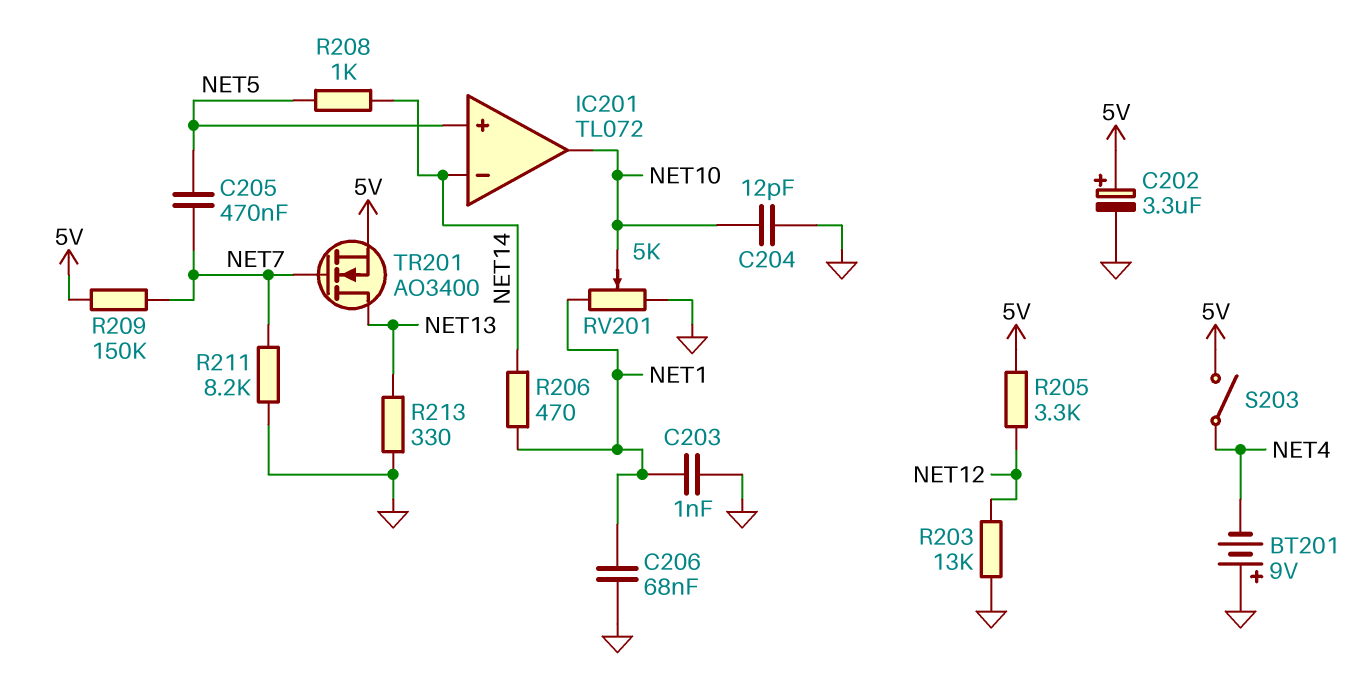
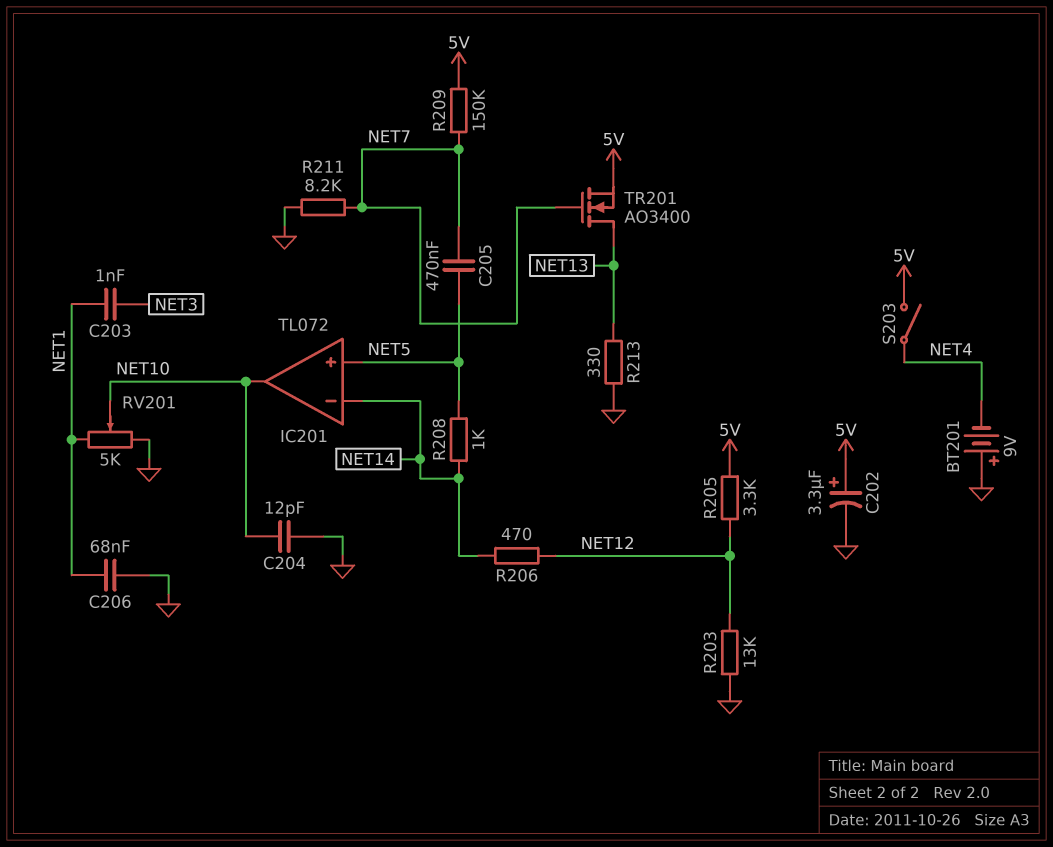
C203: 1nF (GND, NET1) -> 1nF (NET1, NET3)
R206: 470 (NET1, NET14) -> 470 (NET12, NET14)

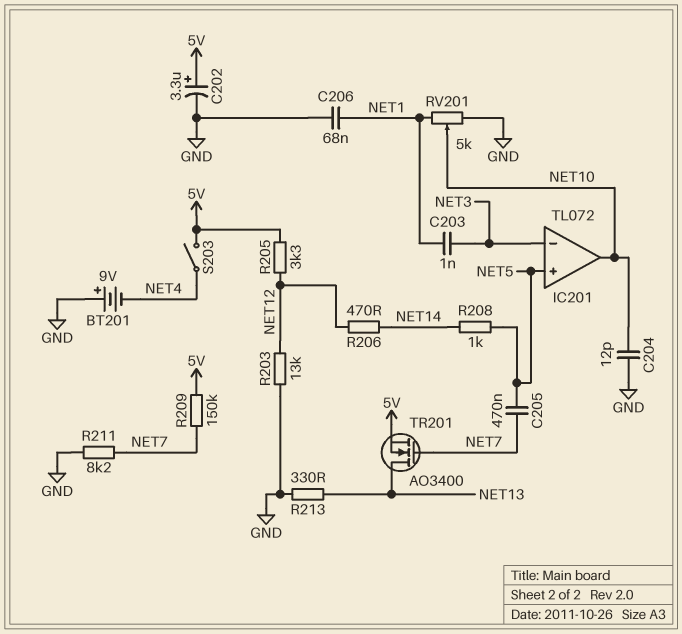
IC201 pin in-: NET14 -> NET3

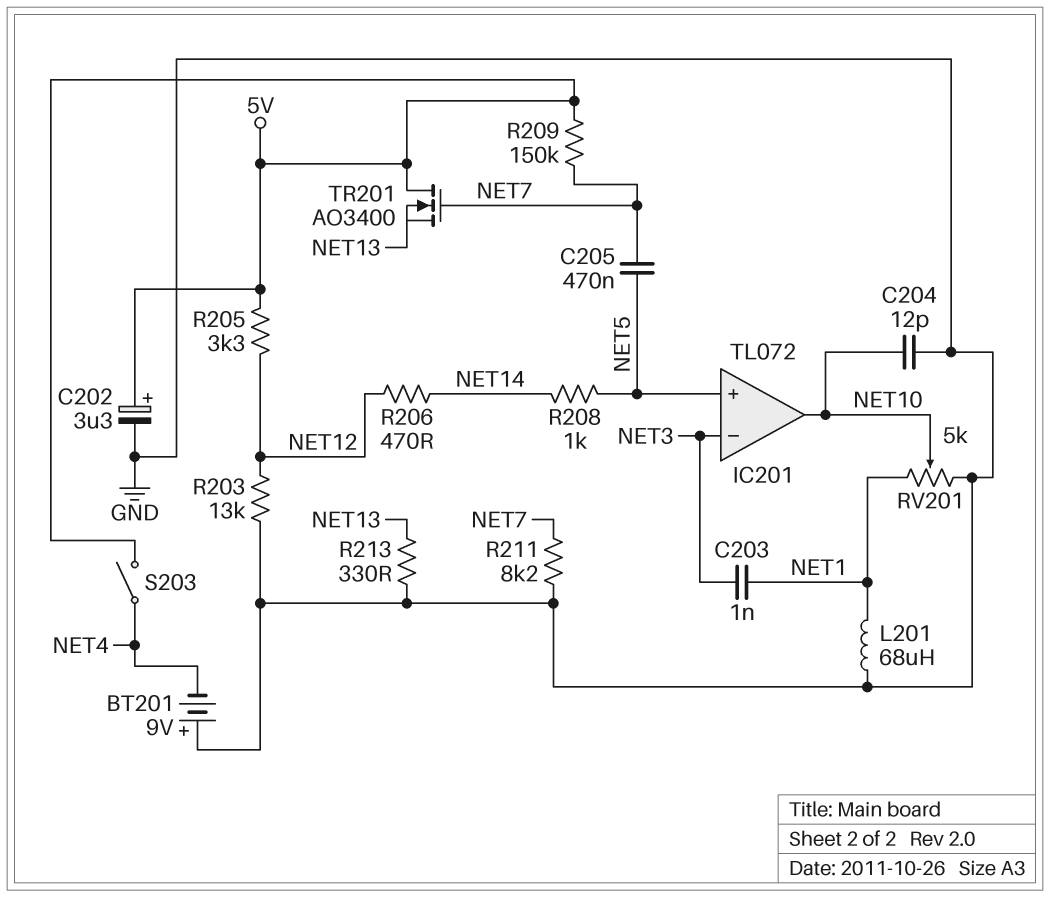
C206: 68nF (GND, NET1) -> none
L201: none -> 68uH (GND, NET1)
TR201: NMOS AO3400 (G NET7, D NET13, S 5V) -> NMOS AO3400 (G NET7, D 5V, S NET13)

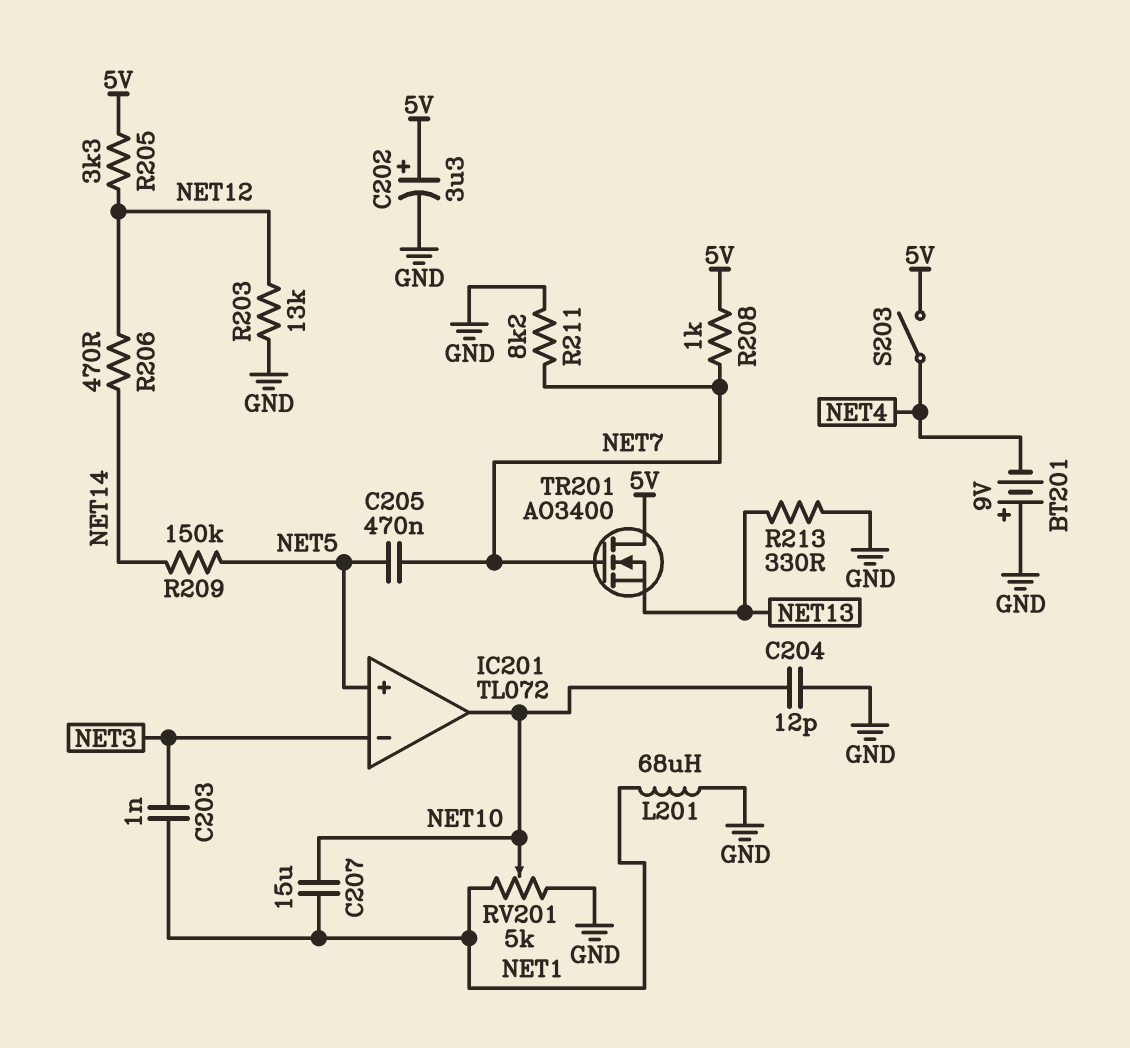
C207: none -> 15uF (NET1, NET10)
R208: 1k (NET5, NET14) -> 1k (5V, NET7)
R209: 150k (5V, NET7) -> 150k (NET5, NET14)

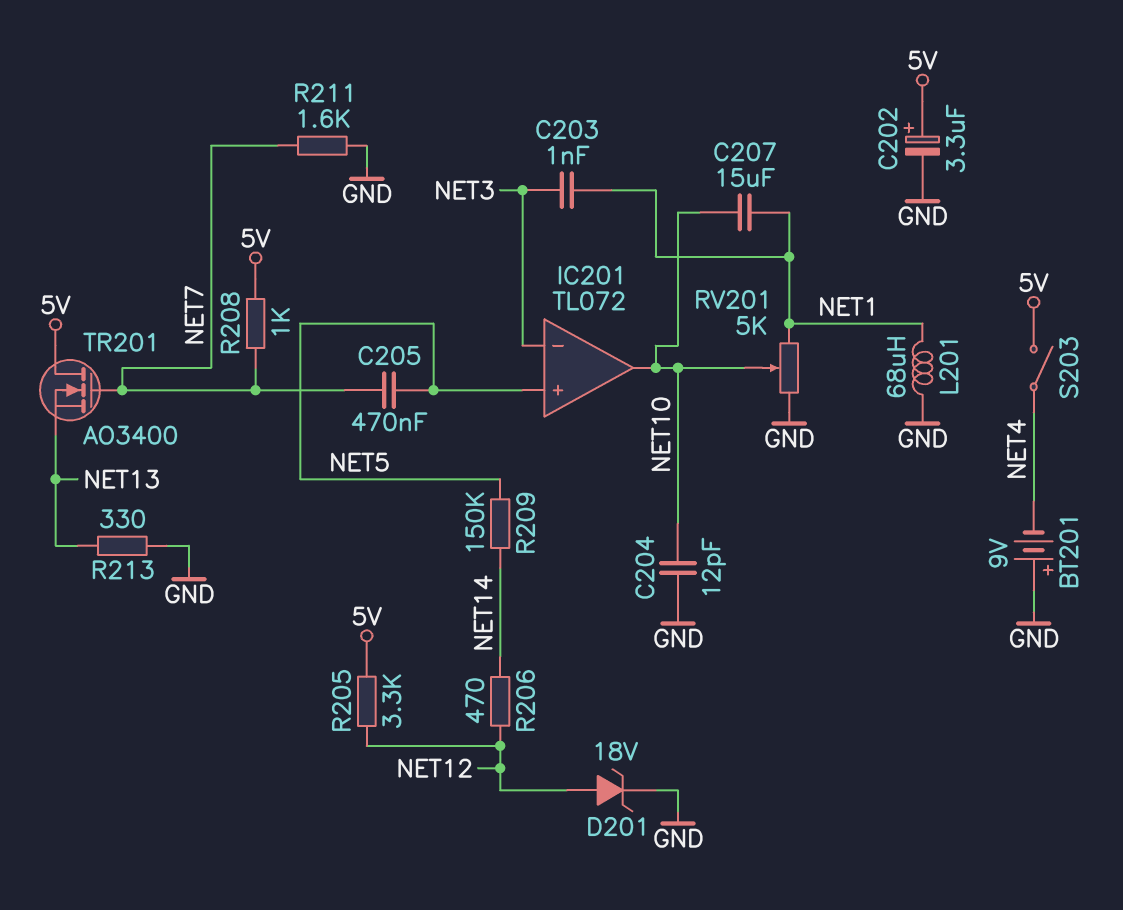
D201: none -> zener 18V (A NET12, K GND)
R203: 13k (GND, NET12) -> none
R211: 8.2k (GND, NET7) -> 1.6k (GND, NET7)

